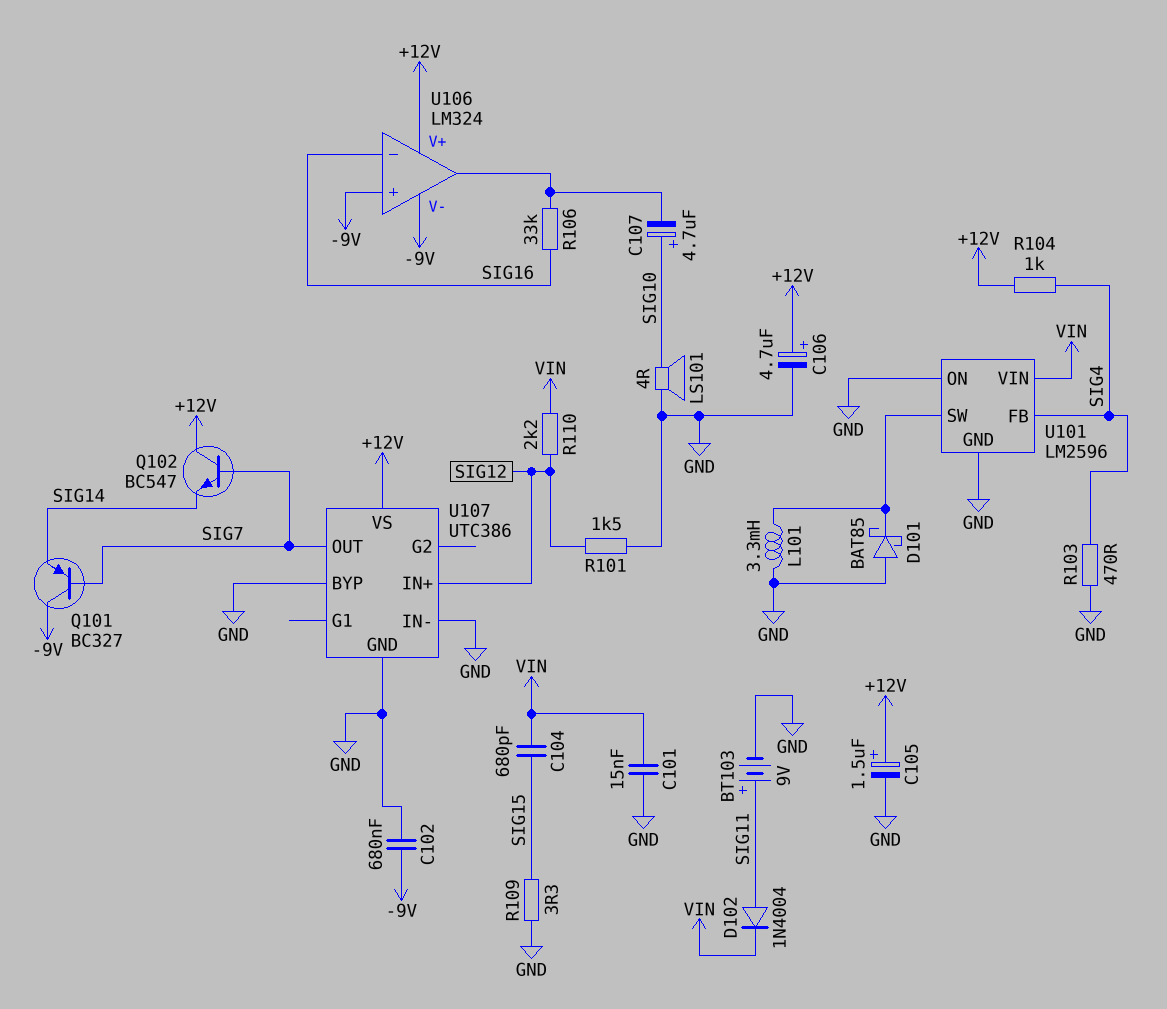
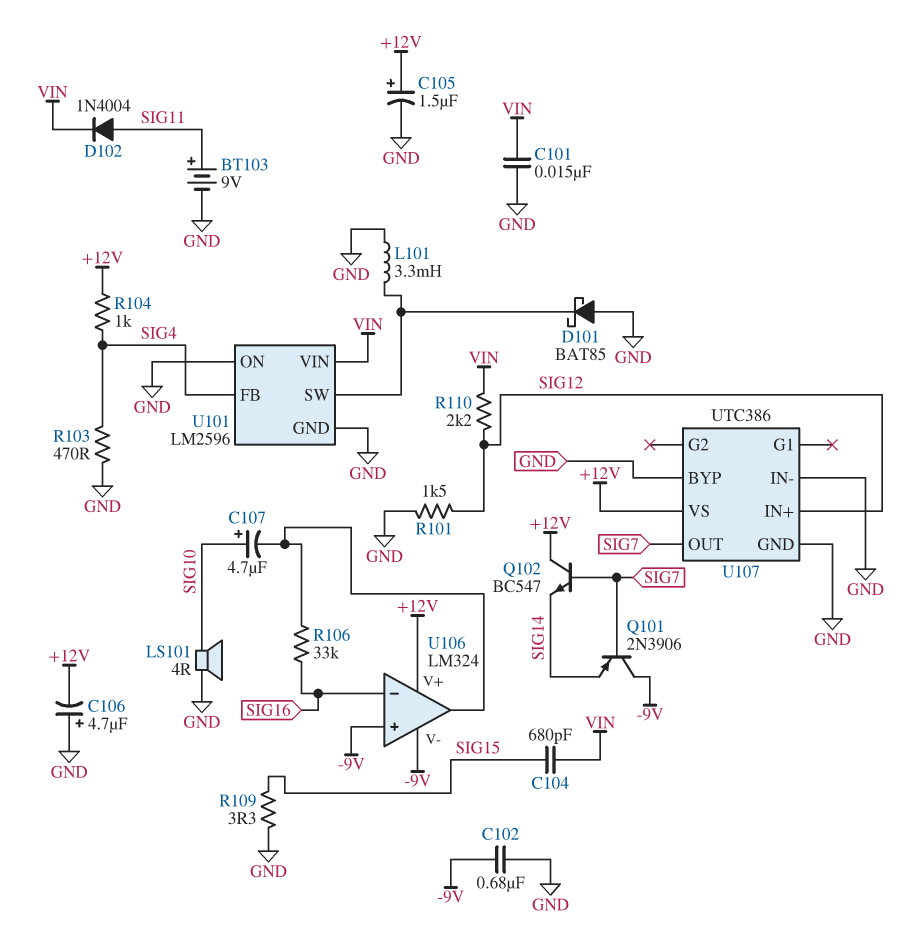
C106: 4.7uF (plus +12V, minus GND) -> 4.7uF (plus GND, minus +12V)
Q101: PNP BC327 (B SIG7, C -9V, E SIG14) -> PNP 2N3906 (B SIG7, C -9V, E SIG14)

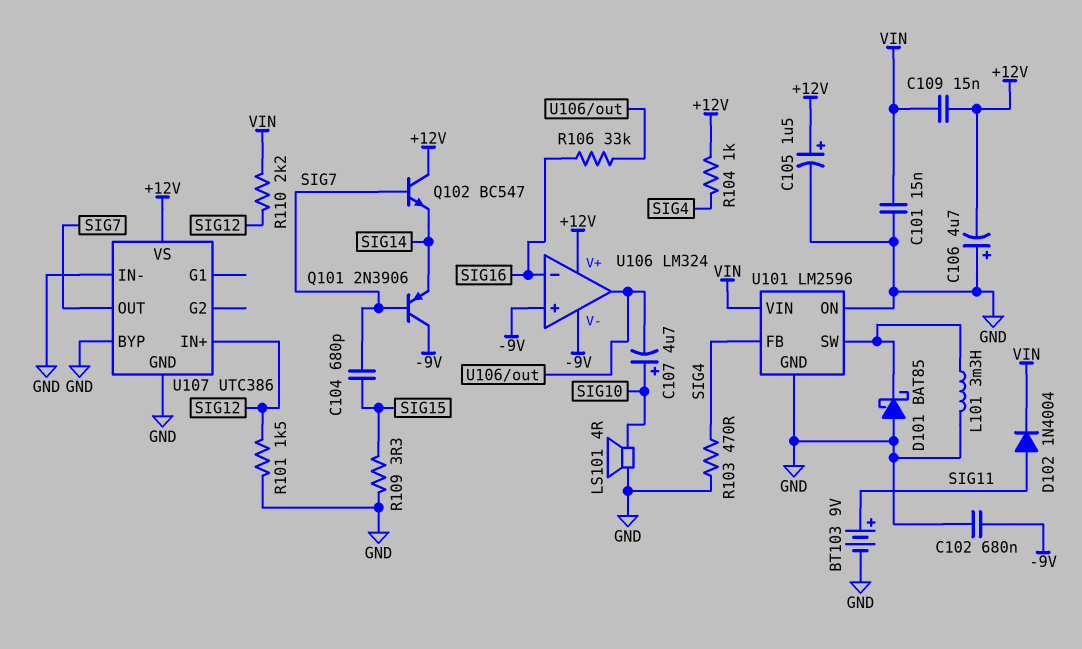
C104: 680pF (SIG15, VIN) -> 680pF (SIG7, SIG15)
C109: none -> 15nF (+12V, VIN)

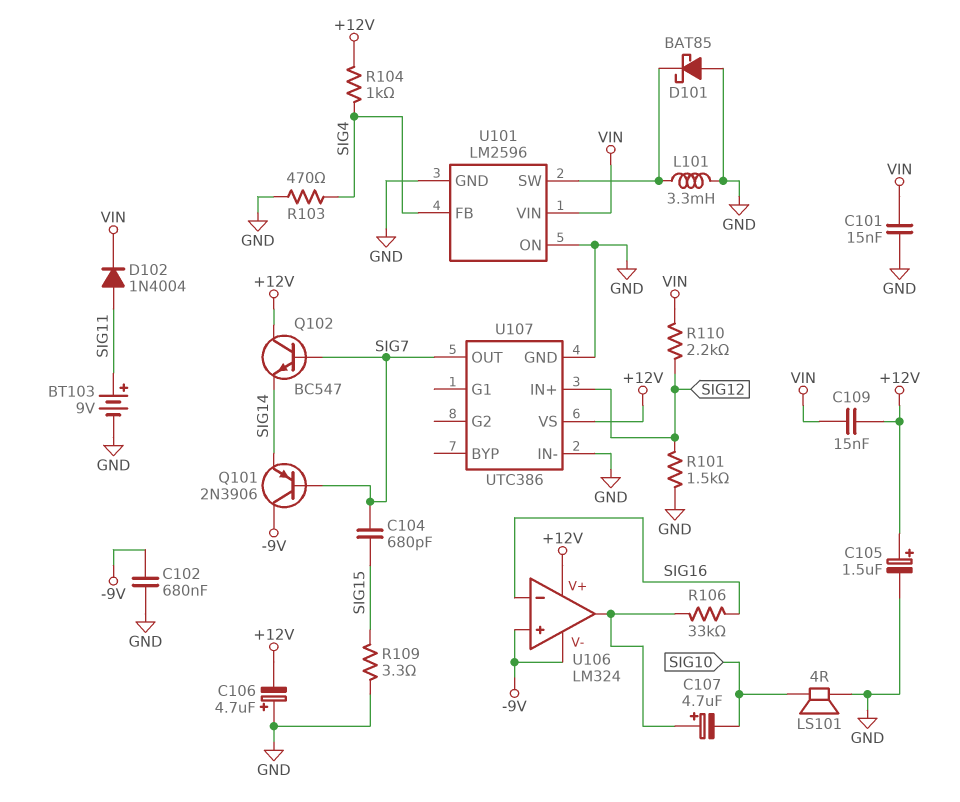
C107: 4.7uF (plus SIG10, minus U106/out) -> 4.7uF (plus U106/out, minus SIG10)
U107 pin BYP: GND -> none

